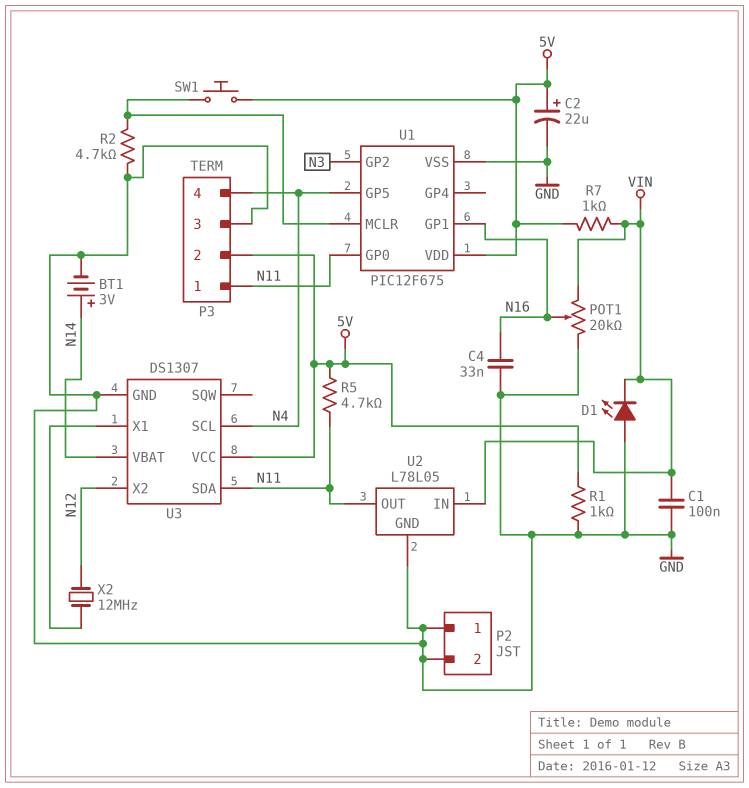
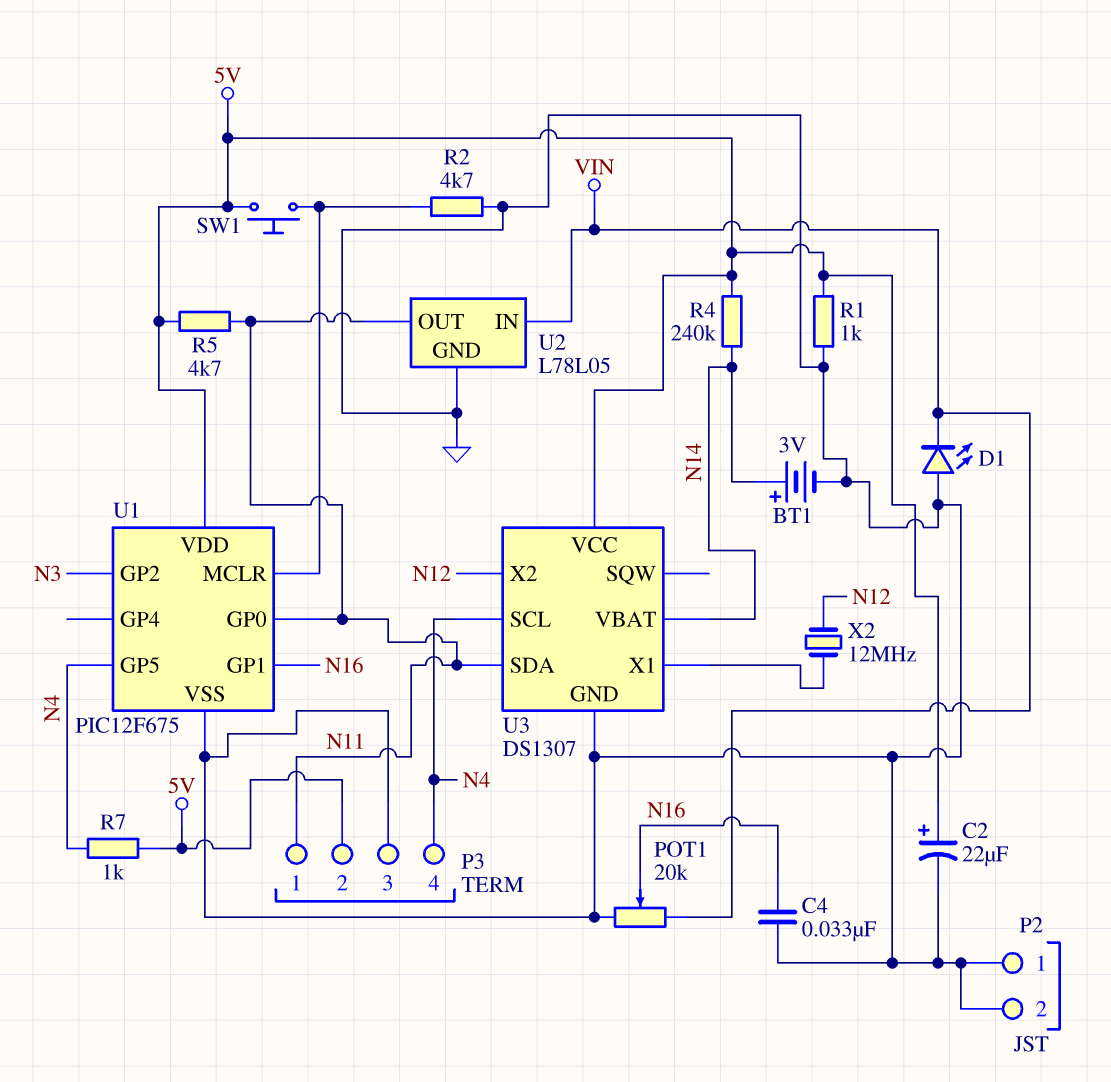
C1: 100nF (GND, VIN) -> none
R4: none -> 240k (5V, N14)
R7: 1k (5V, VIN) -> 1k (5V, N4)

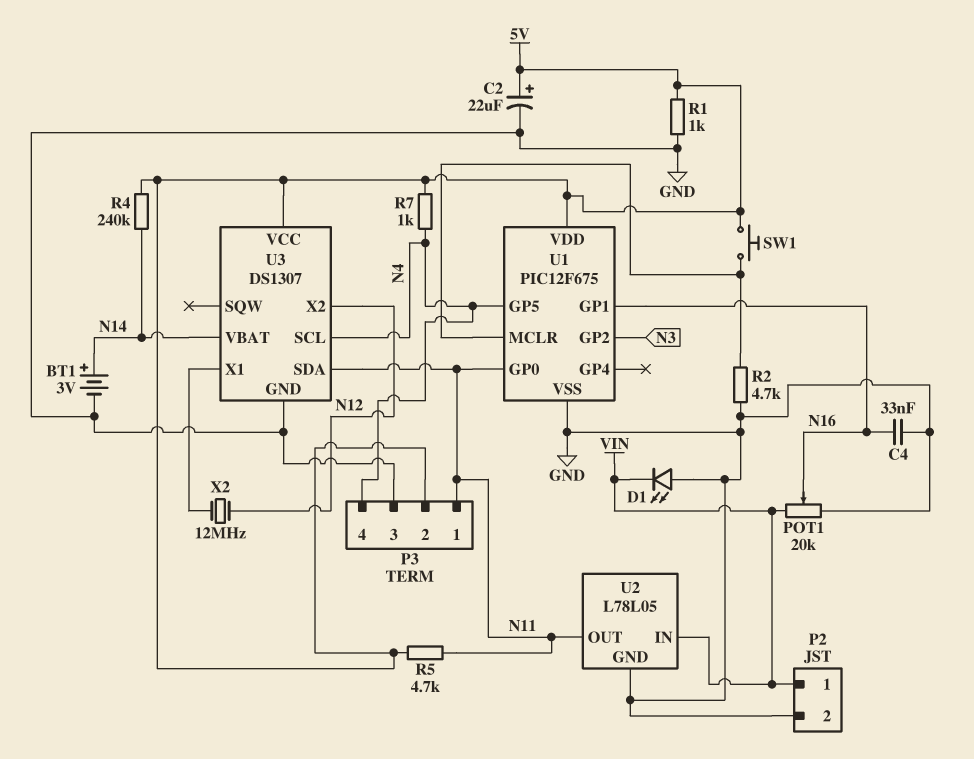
P2 pin 1: GND -> VIN

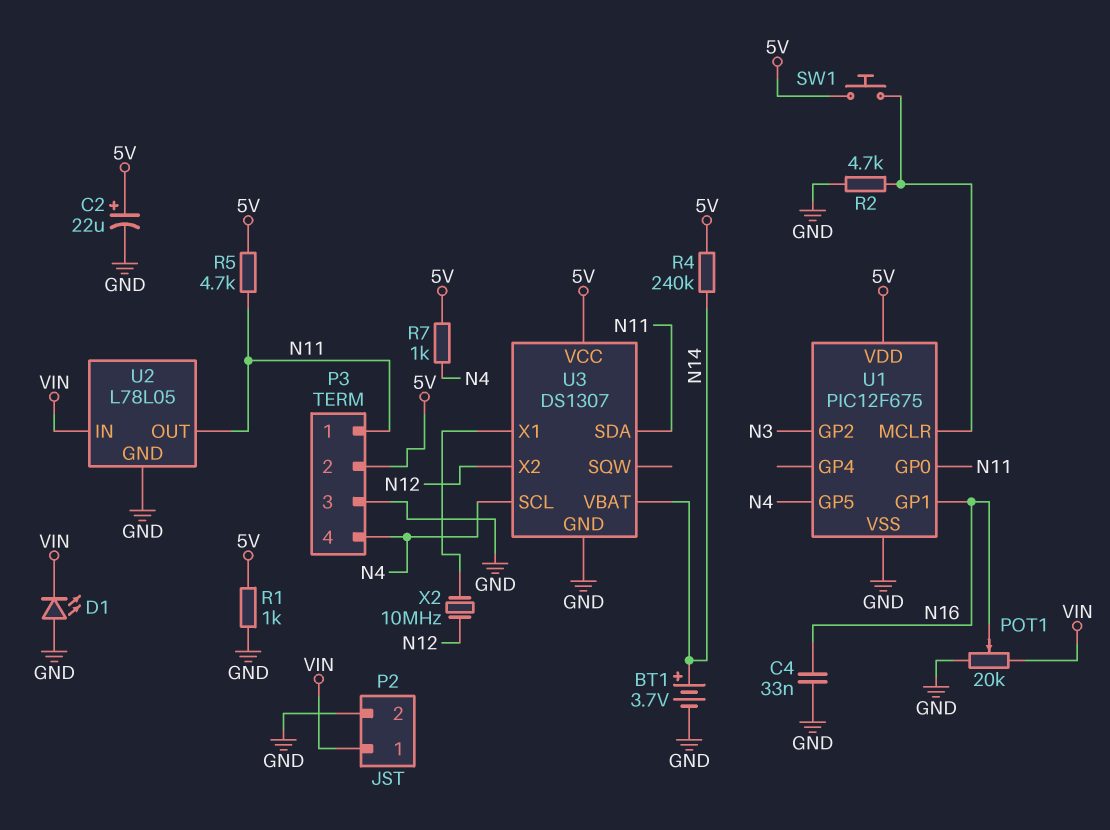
BT1: 3V (plus N14, minus GND) -> 3.7V (plus N14, minus GND)
X2: 12MHz (N12, U3/X1) -> 10MHz (N12, U3/X1)

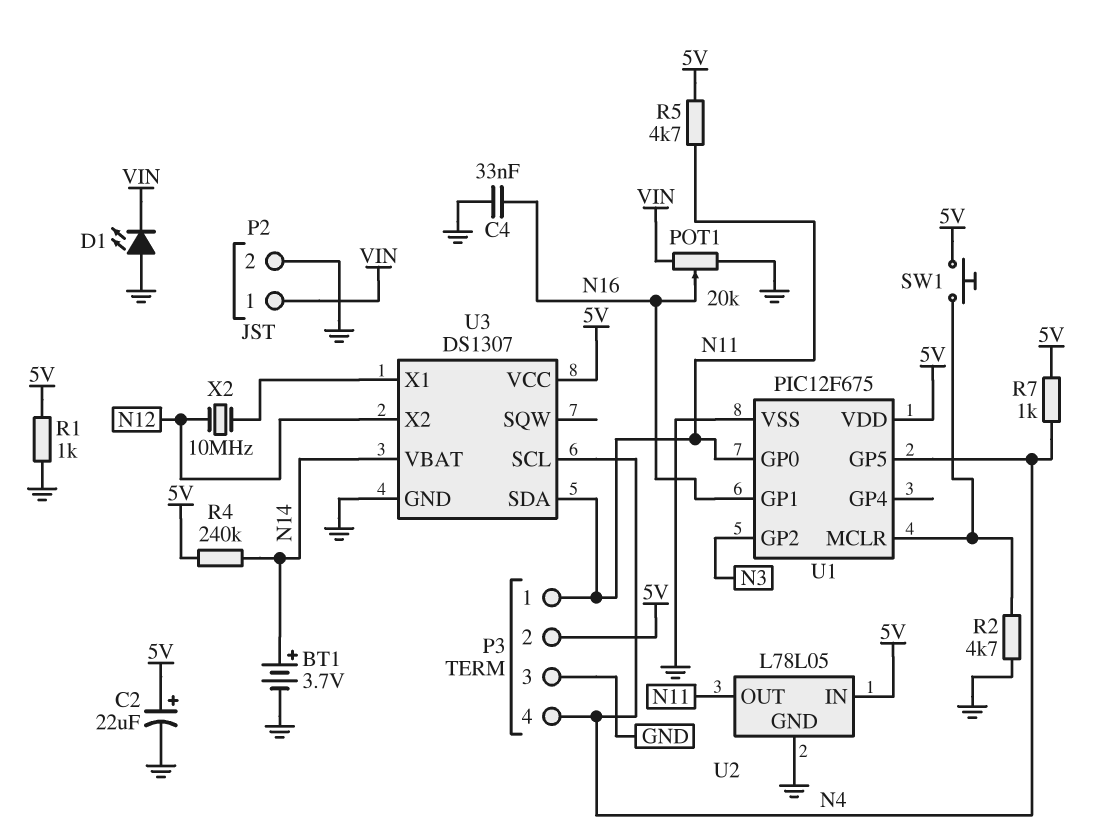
U2 pin IN: VIN -> 5V

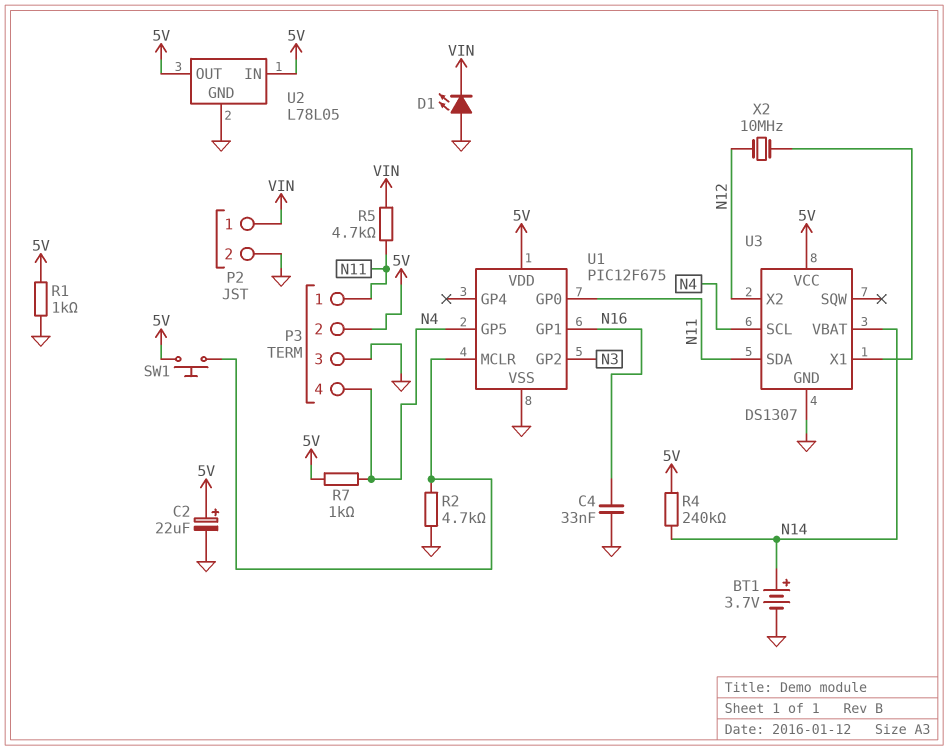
POT1: 20k (GND, VIN, wiper N16) -> none
R5: 4.7k (5V, N11) -> 4.7k (N11, VIN)
U2 pin OUT: N11 -> 5V

